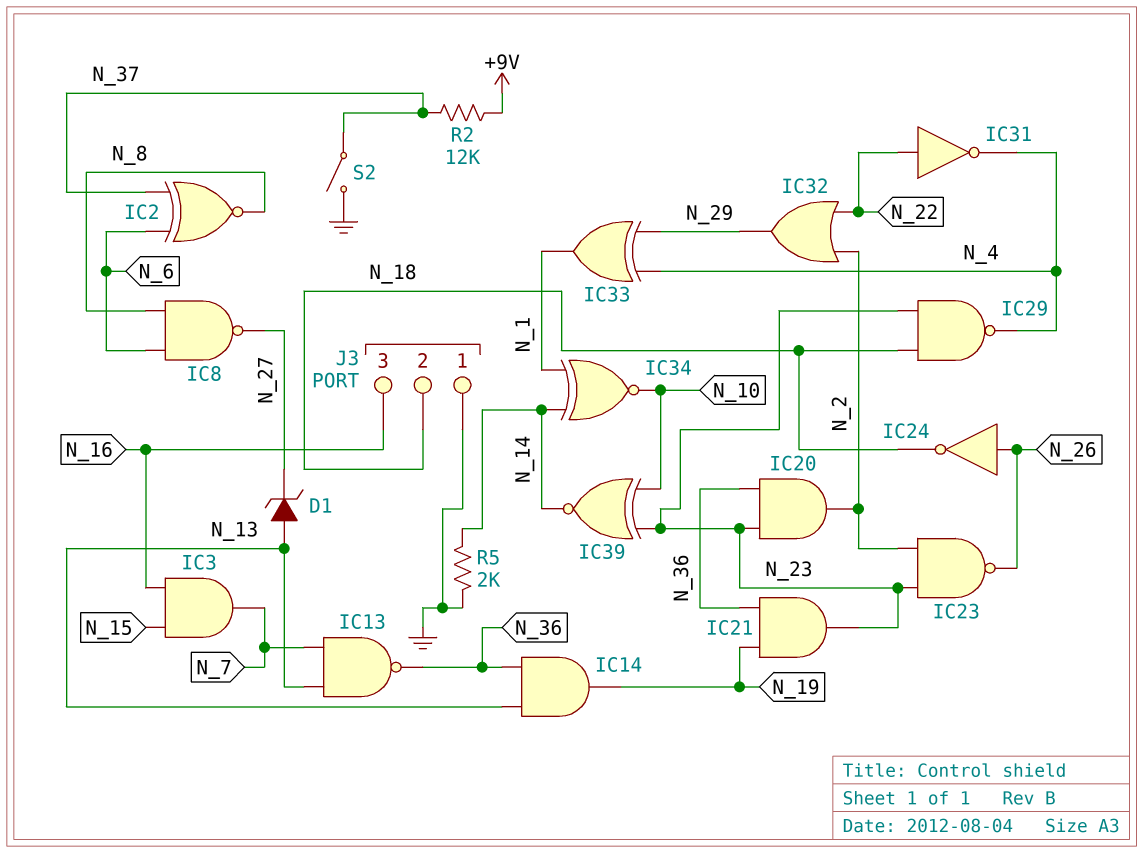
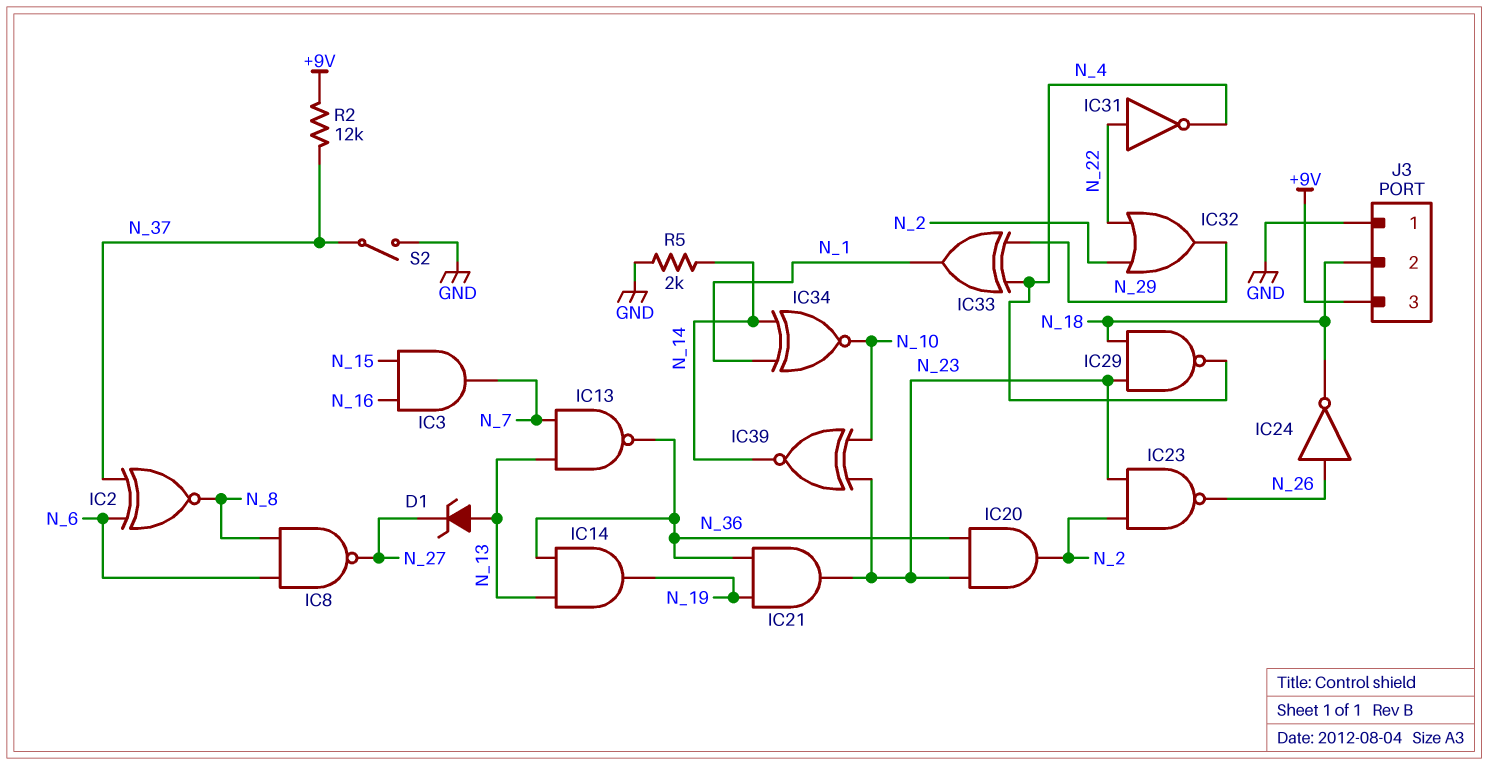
J3 pin 3: N_16 -> +9V

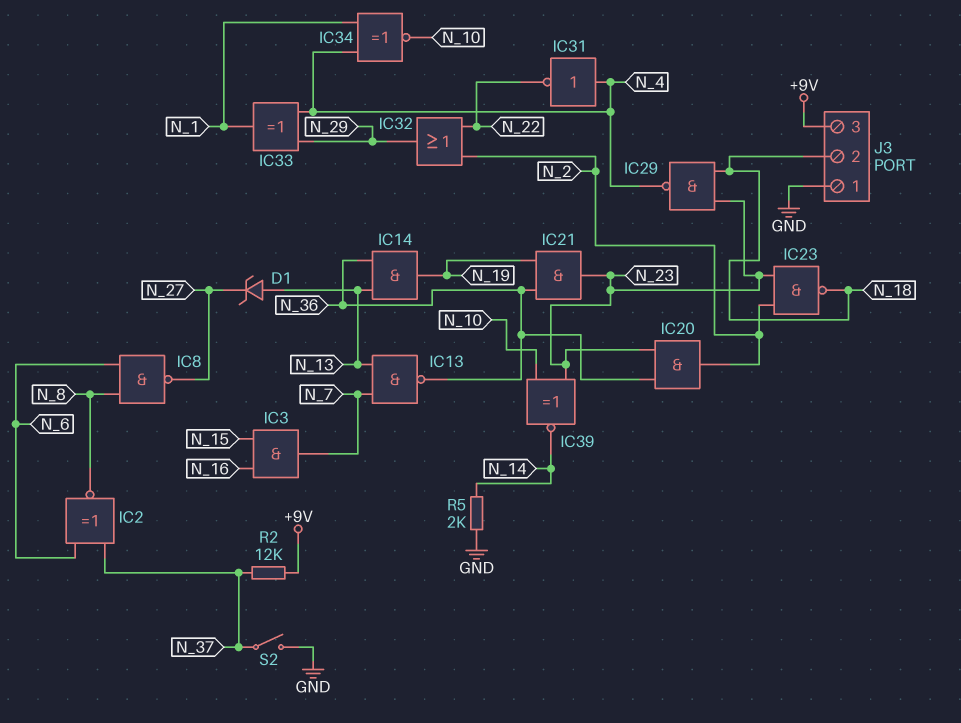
IC23: NAND (in N_2, in N_23, out N_26) -> NAND (in N_2, in N_23, out N_18)
IC24: NOT (in N_26, out N_18) -> none
IC31: NOT (in N_22, out N_4) -> NOT (in N_4, out N_22)
IC34: XNOR (in N_1, in N_14, out N_10) -> XNOR (in N_1, in N_4, out N_10)

